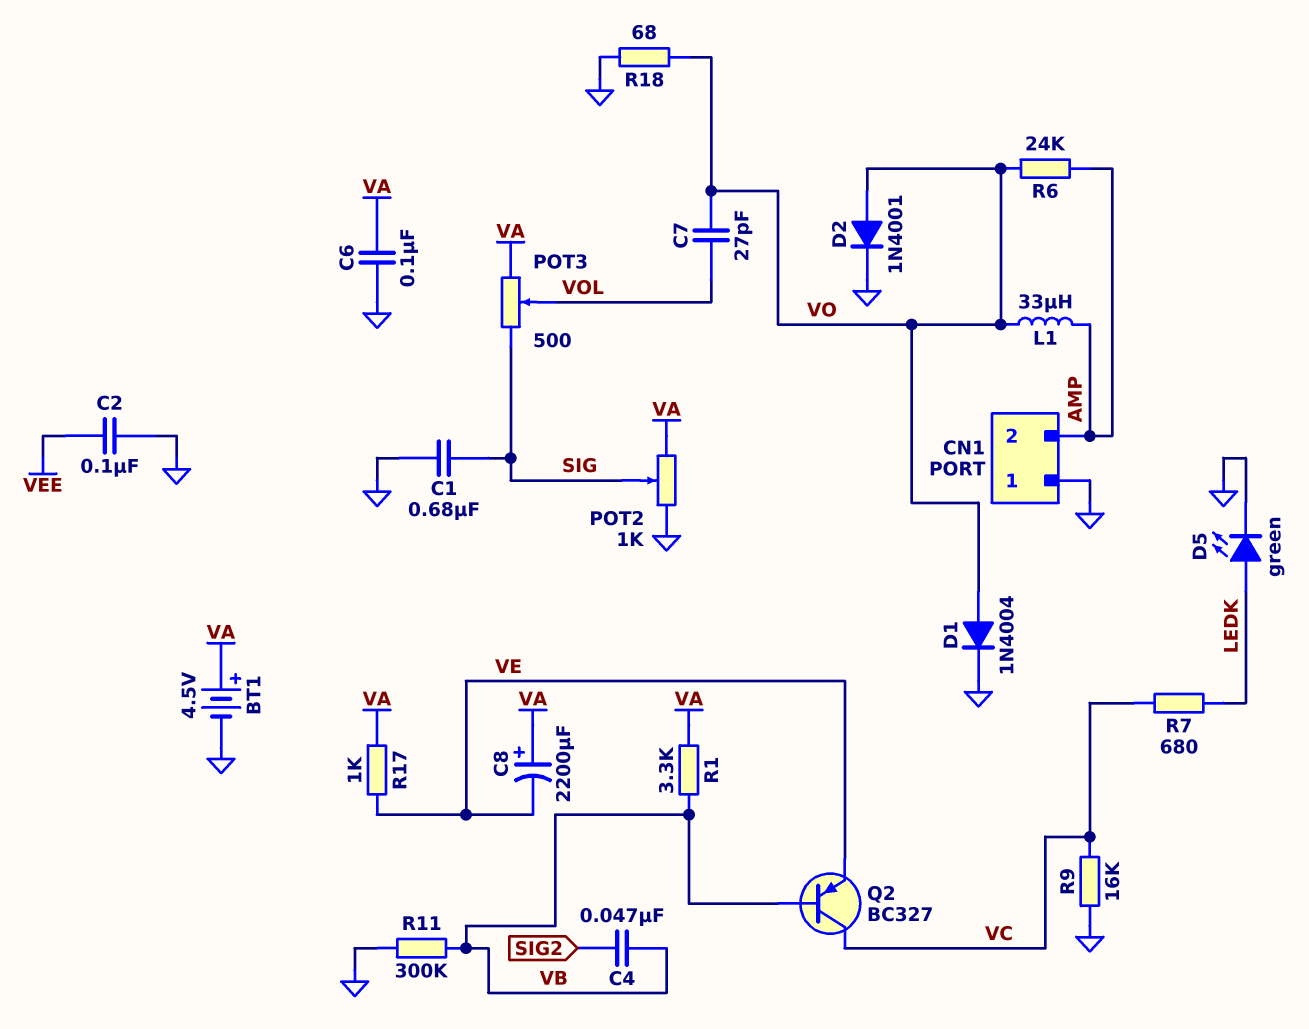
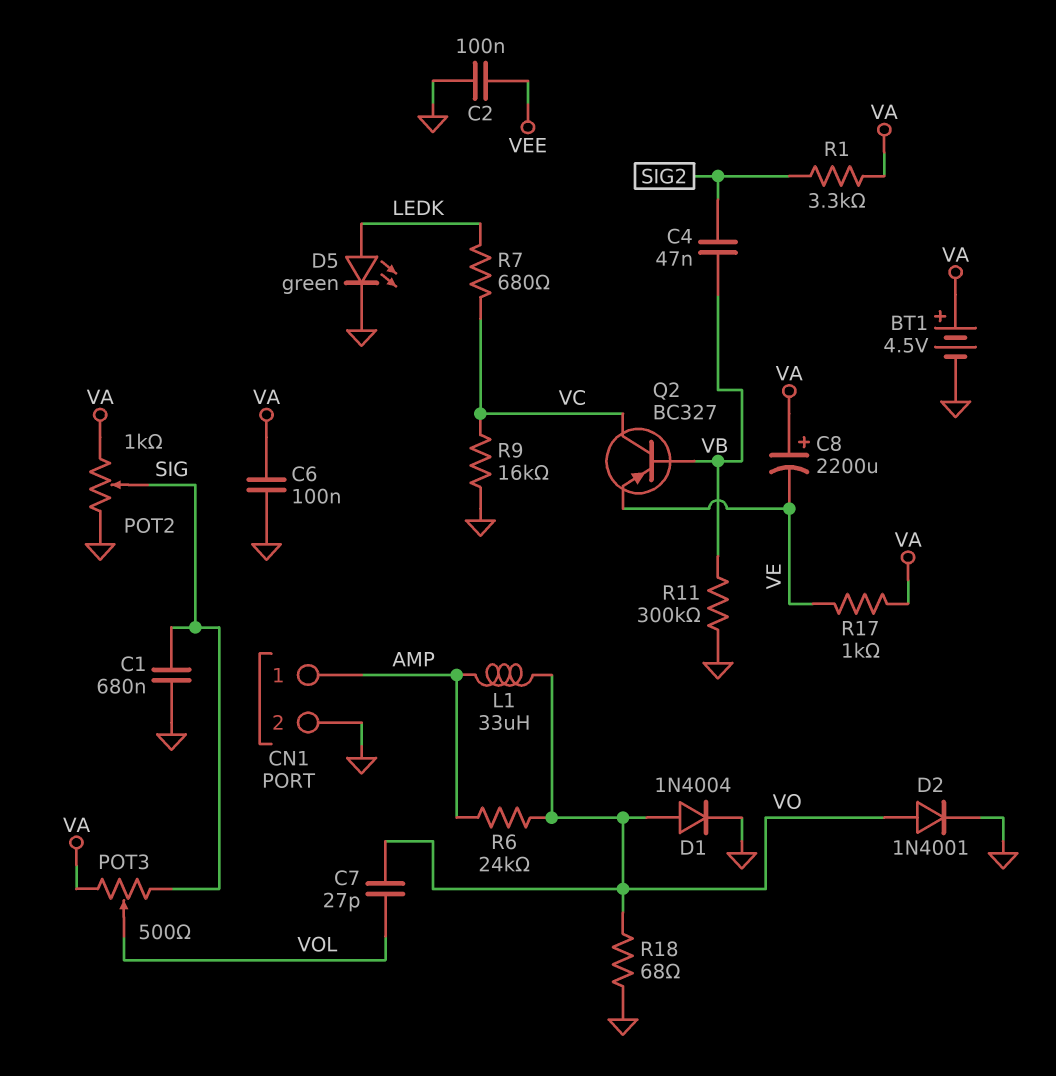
CN1 pin 1: GND -> AMP
CN1 pin 2: AMP -> GND
R1: 3.3k (VA, VB) -> 3.3k (SIG2, VA)

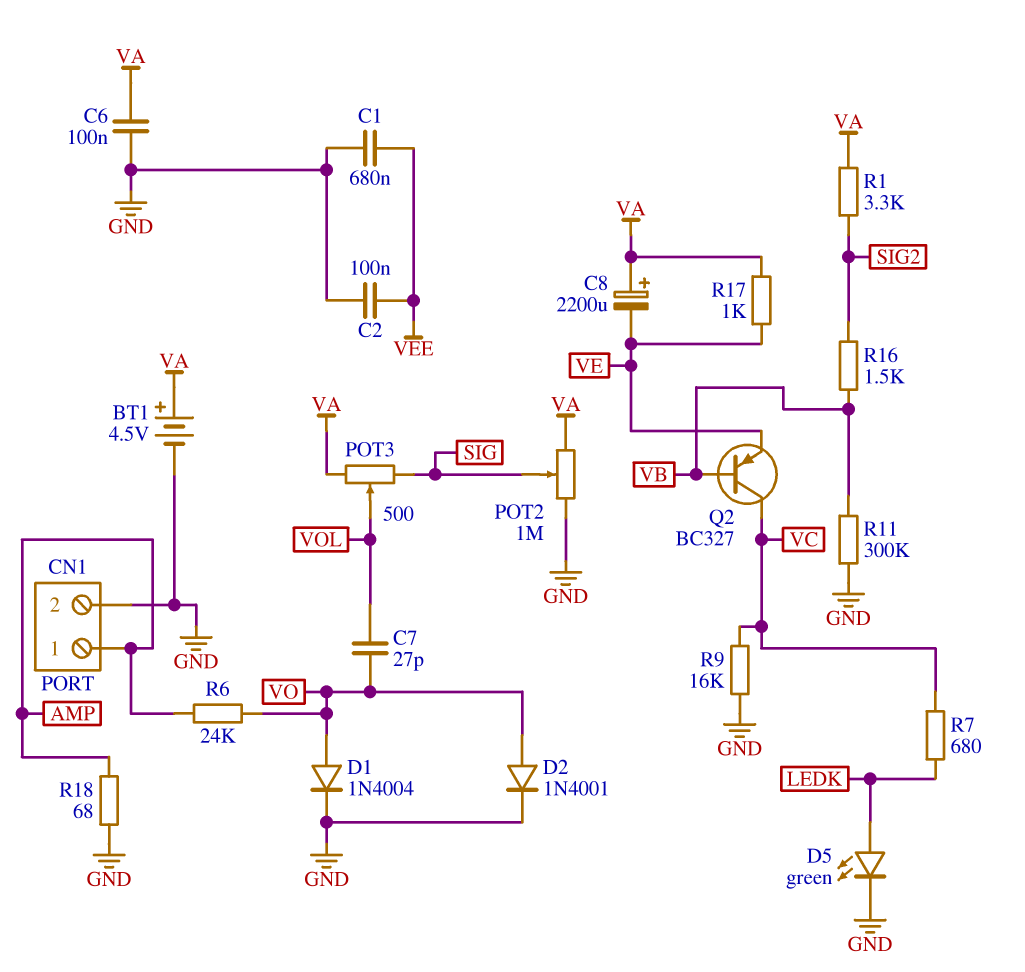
C1: 680nF (GND, SIG) -> 680nF (GND, VEE)
C4: 47nF (SIG2, VB) -> none
L1: 33uH (AMP, VO) -> none
POT2: 1k (GND, VA, wiper SIG) -> 1M (GND, VA, wiper SIG)
R16: none -> 1.5k (SIG2, VB)
R18: 68 (GND, VO) -> 68 (AMP, GND)

